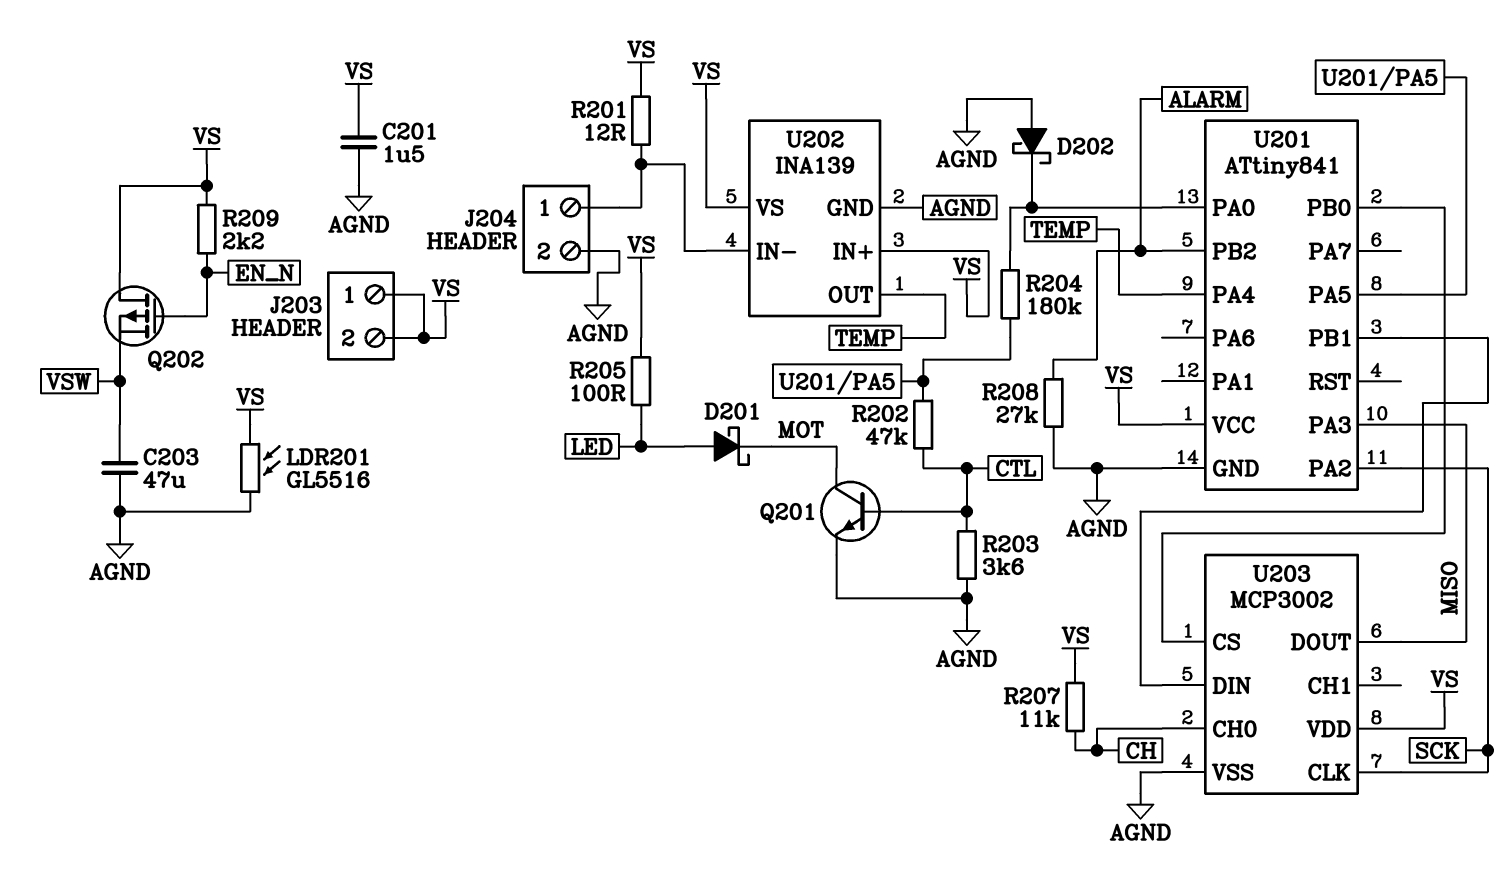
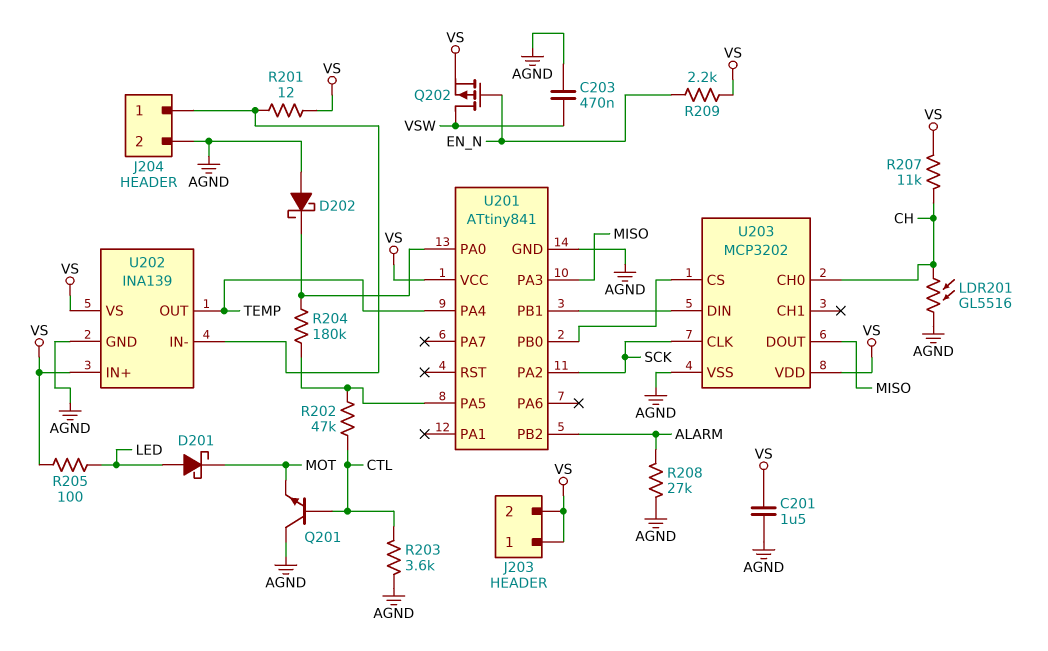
C203: 47uF (AGND, VSW) -> 470nF (AGND, VSW)
LDR201: GL5516 (AGND, VS) -> GL5516 (AGND, CH)
Q201: NPN (B CTL, C MOT, E AGND) -> NPN (B CTL, C AGND, E MOT)
Q202: PMOS (G EN_N, D VS, S VSW) -> PMOS (G EN_N, D VSW, S VS)
U203: MCP3002 -> MCP3202

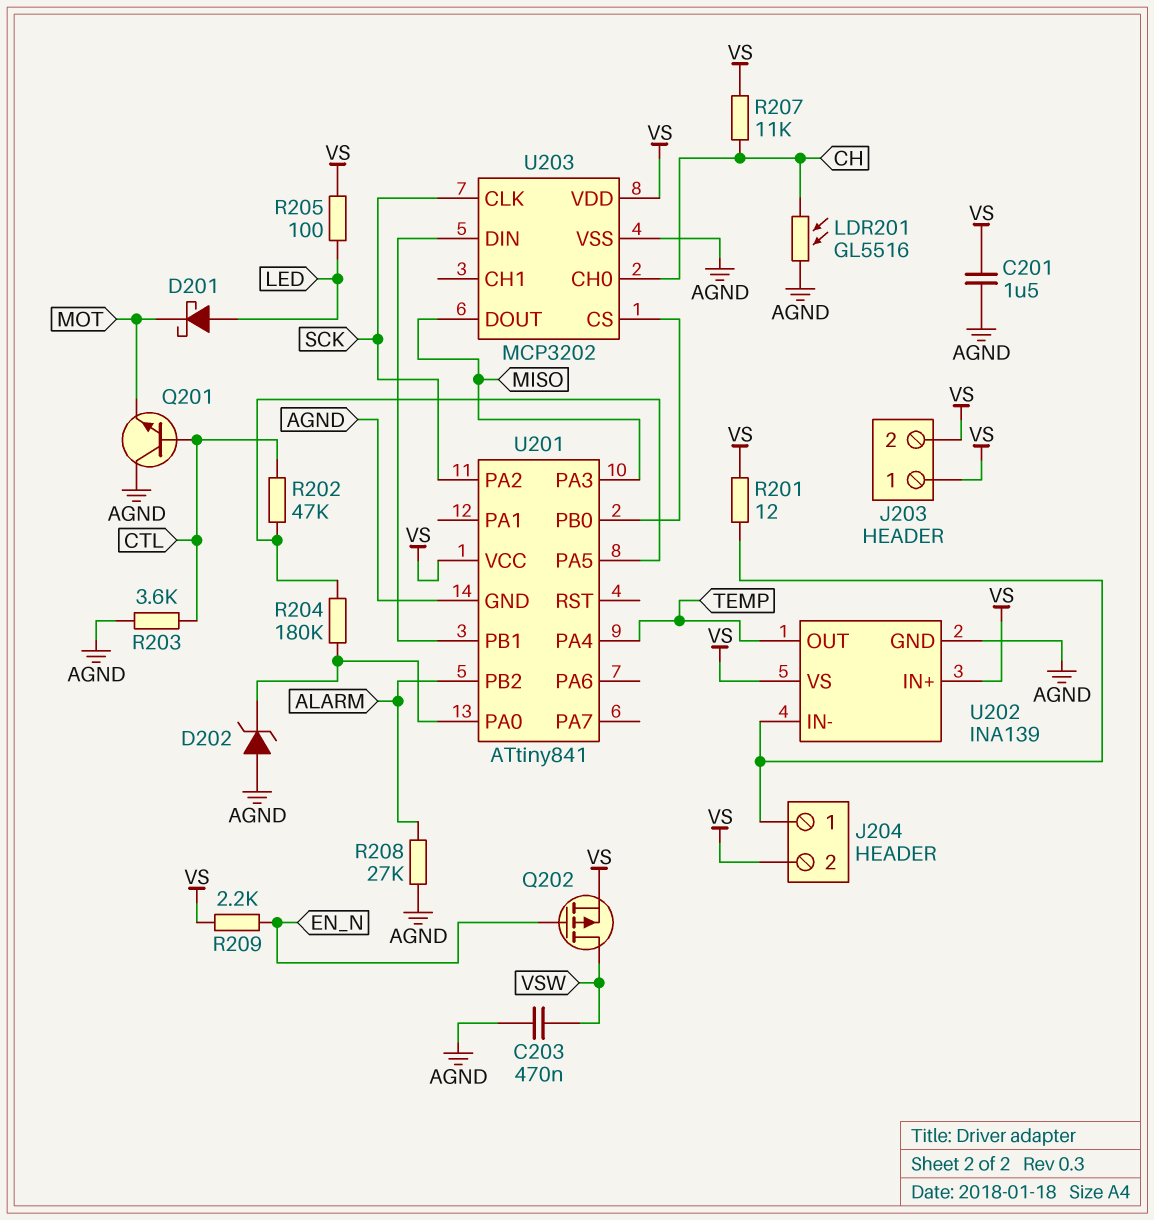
D202: schottky (A AGND, K U201/PA0) -> zener (A AGND, K U201/PA0)
J204 pin 2: AGND -> VS

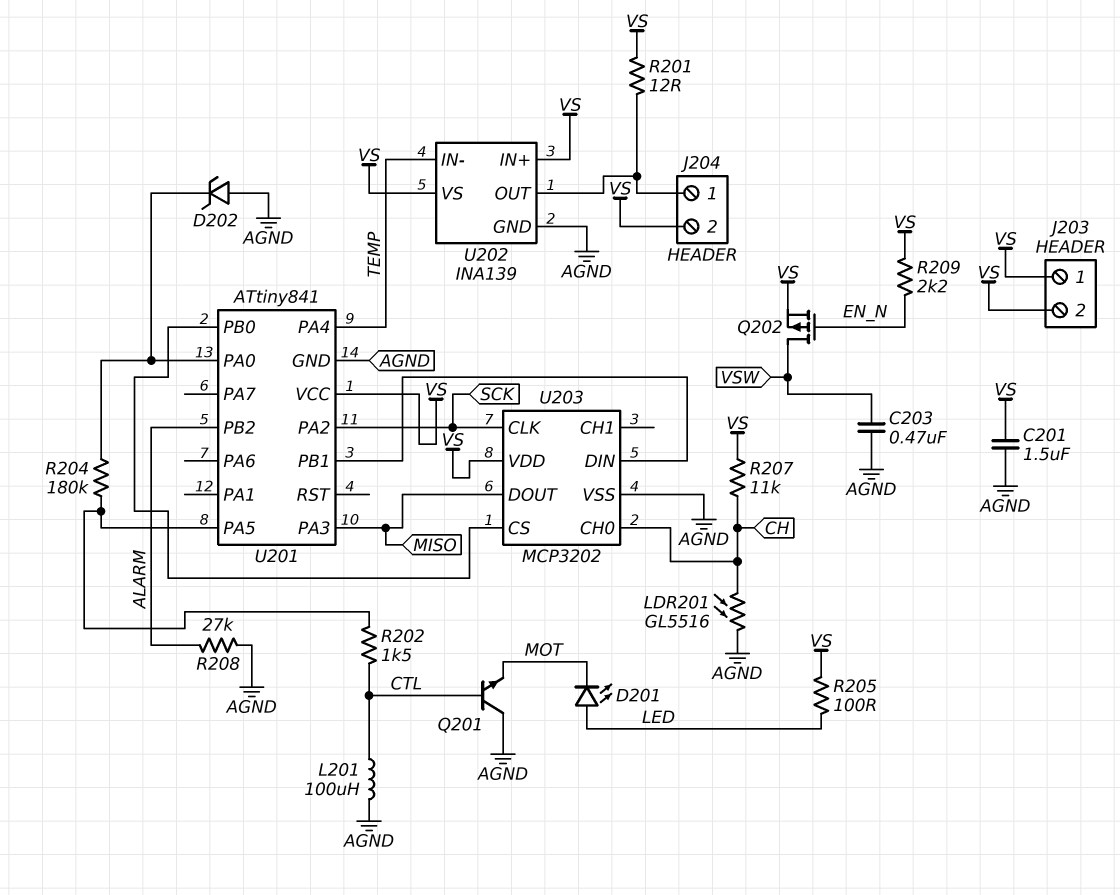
D201: schottky (A LED, K MOT) -> LED (A LED, K MOT)
L201: none -> 100uH (AGND, CTL)
R202: 47k (CTL, U201/PA5) -> 1.5k (CTL, U201/PA5)
R203: 3.6k (AGND, CTL) -> none
U202 pin IN-: J204/1 -> TEMP
U202 pin OUT: TEMP -> J204/1

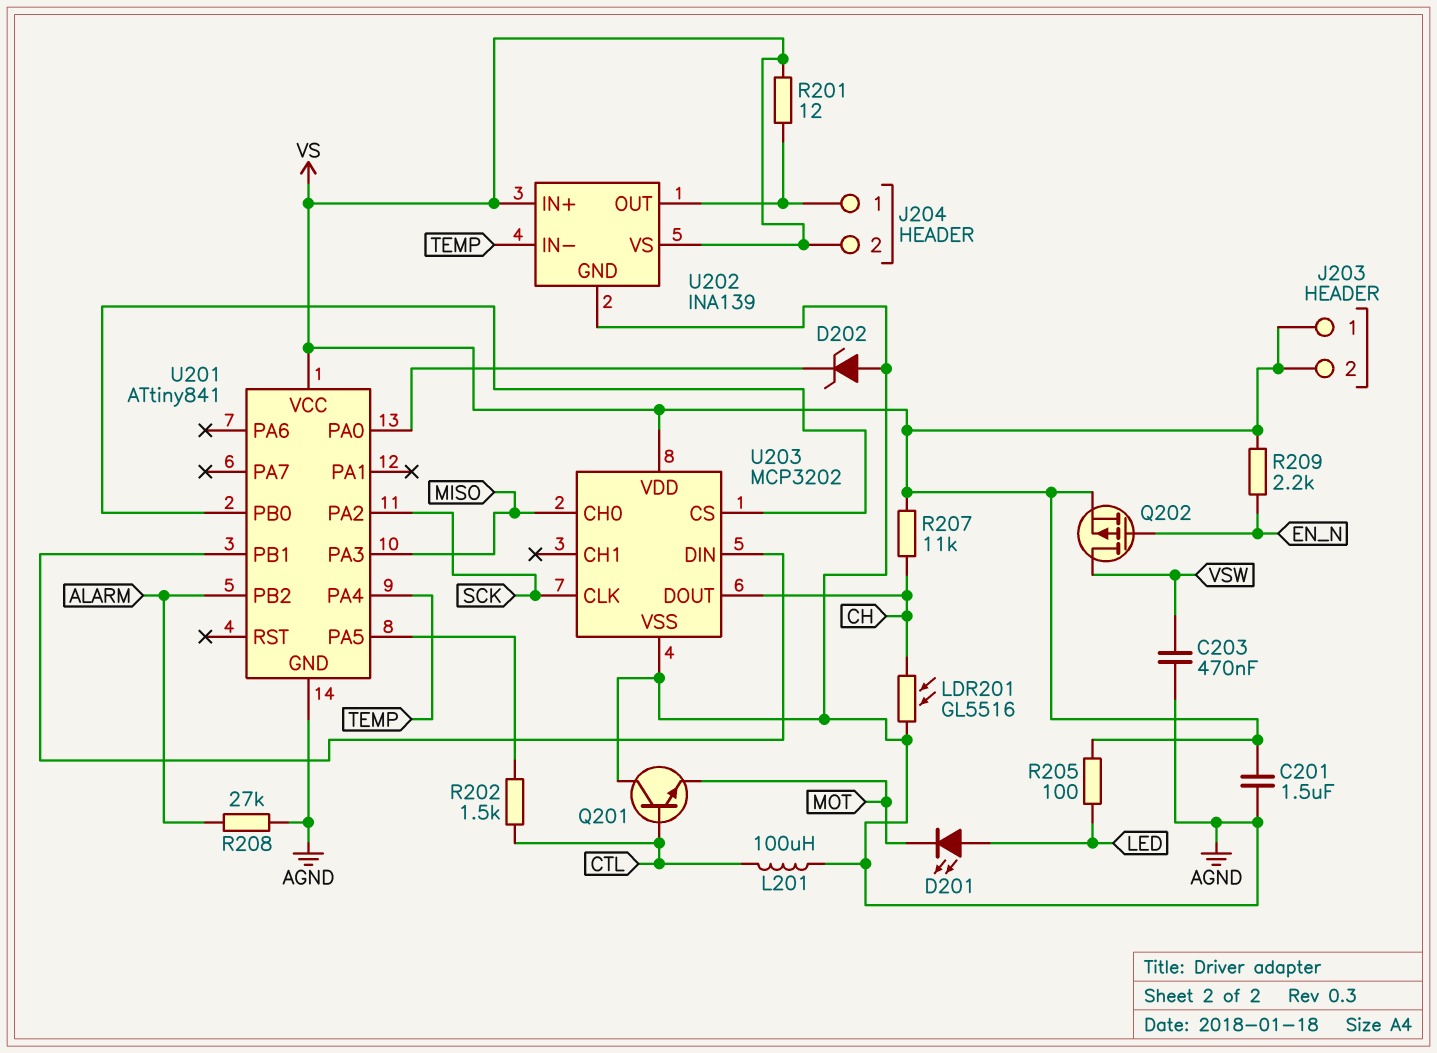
R204: 180k (U201/PA0, U201/PA5) -> none
U203 pin CH0: CH -> MISO
U203 pin DOUT: MISO -> CH

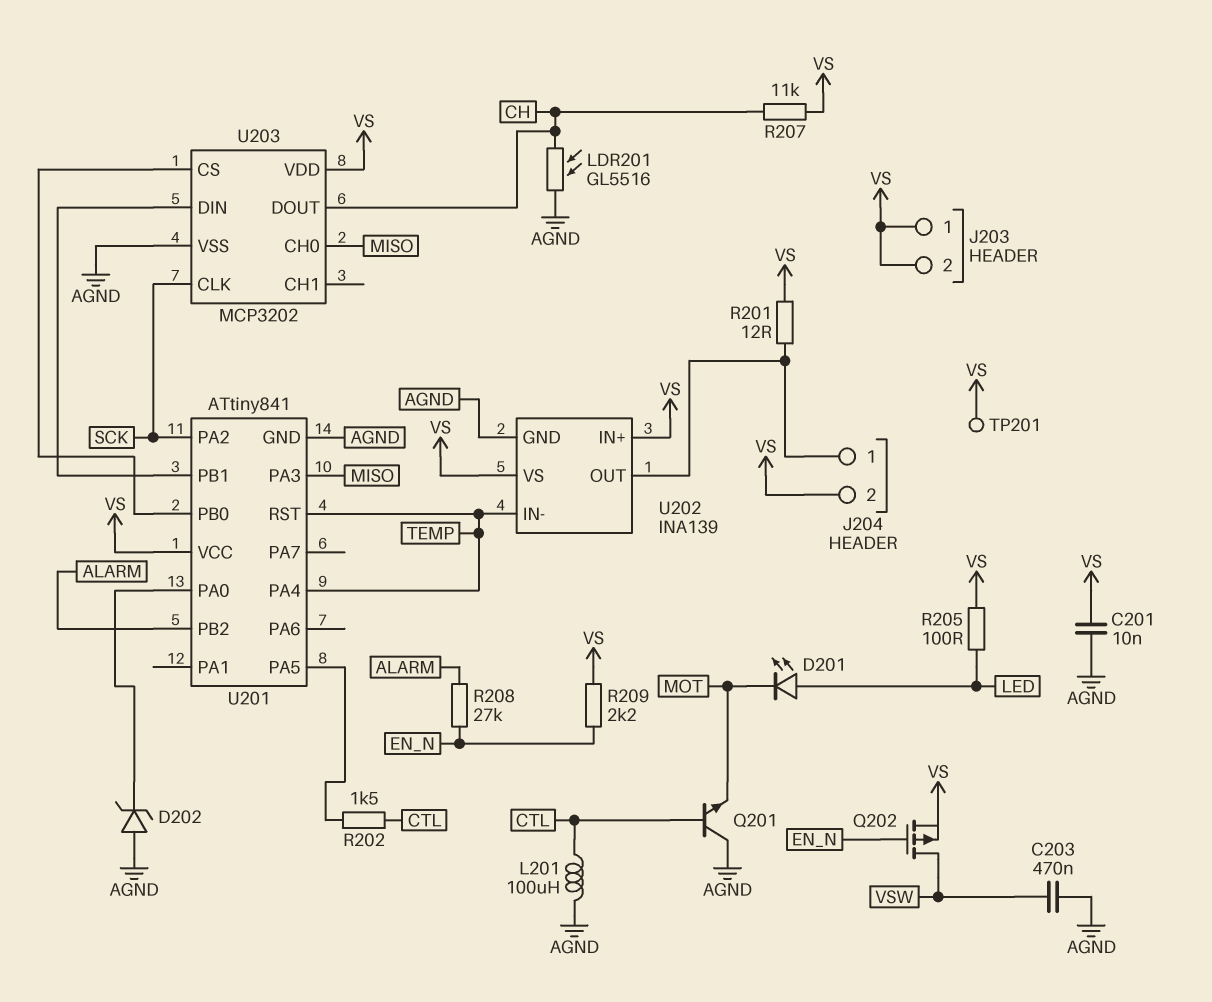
C201: 1.5uF (AGND, VS) -> 10nF (AGND, VS)
R208: 27k (AGND, ALARM) -> 27k (ALARM, EN_N)
TP201: none -> test point (VS)
U201 pin RST: none -> TEMP

